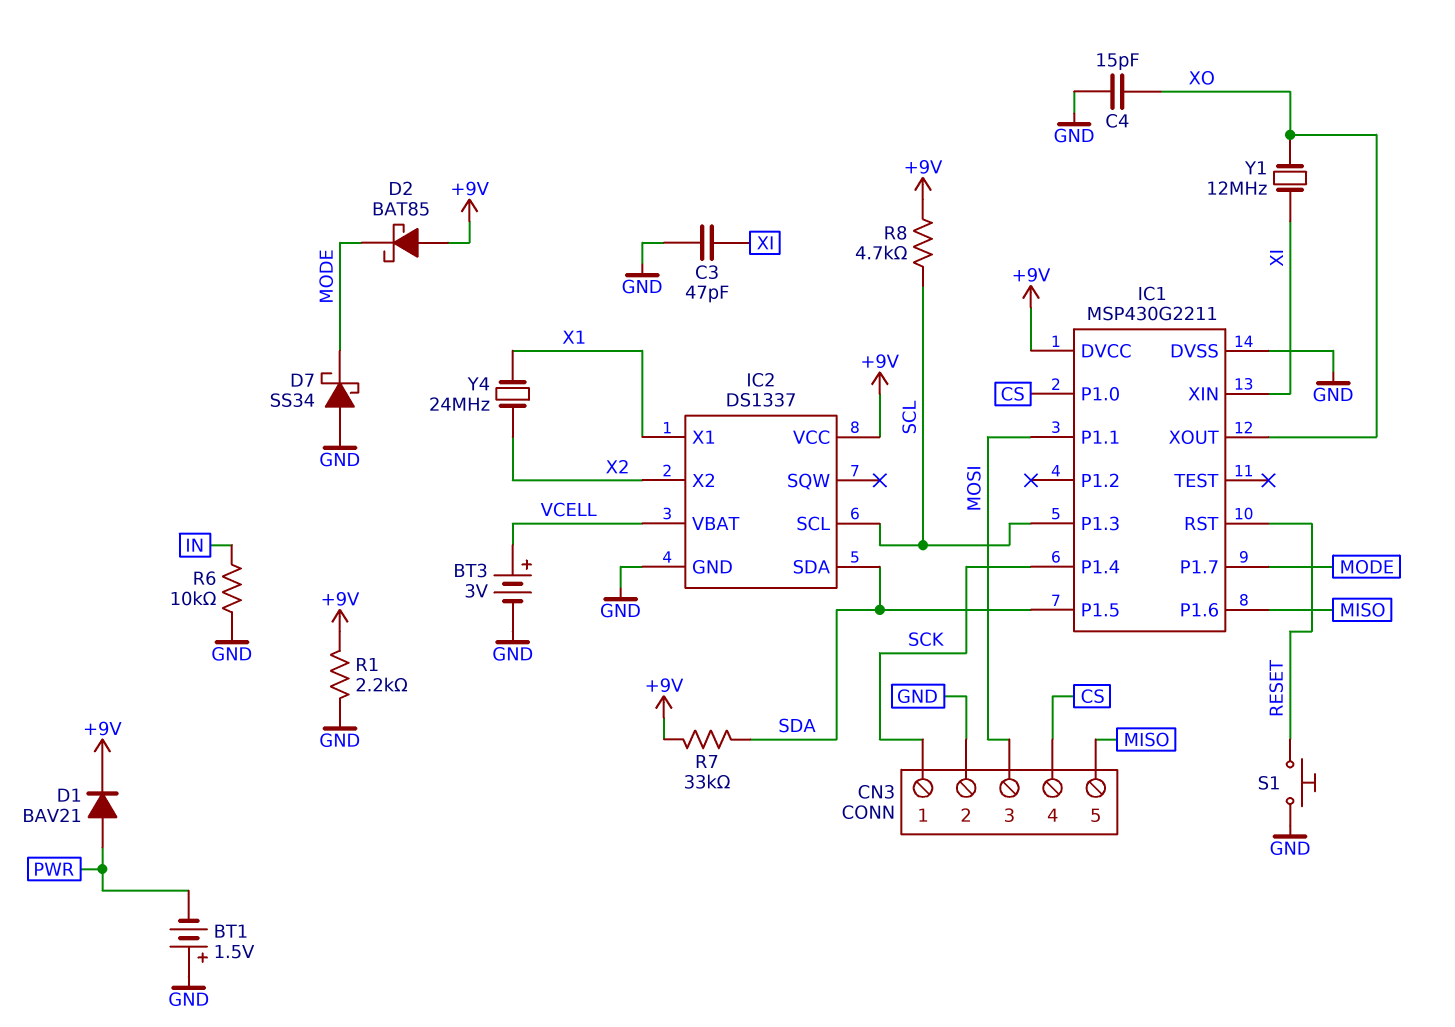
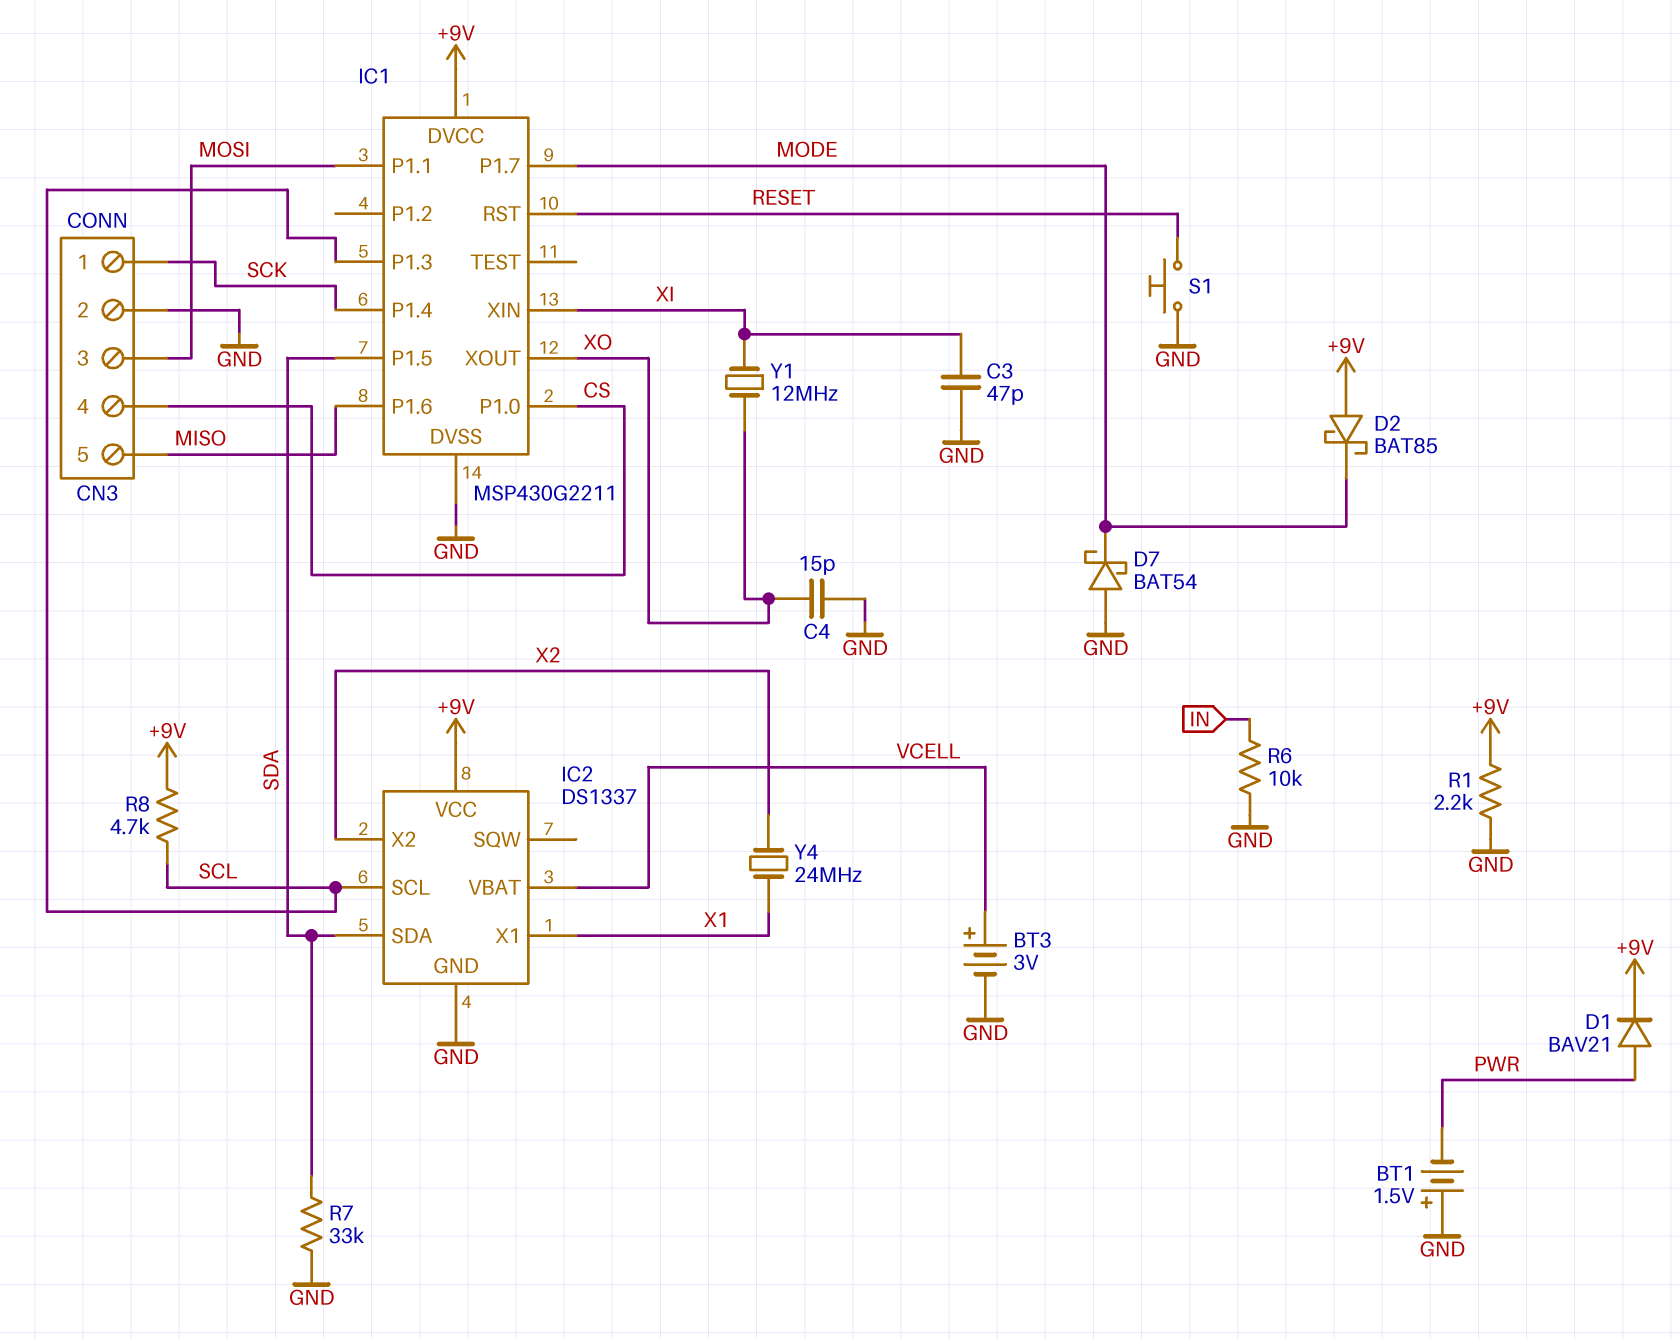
D7: schottky SS34 (A GND, K MODE) -> schottky BAT54 (A GND, K MODE)
R7: 33k (+9V, SDA) -> 33k (GND, SDA)

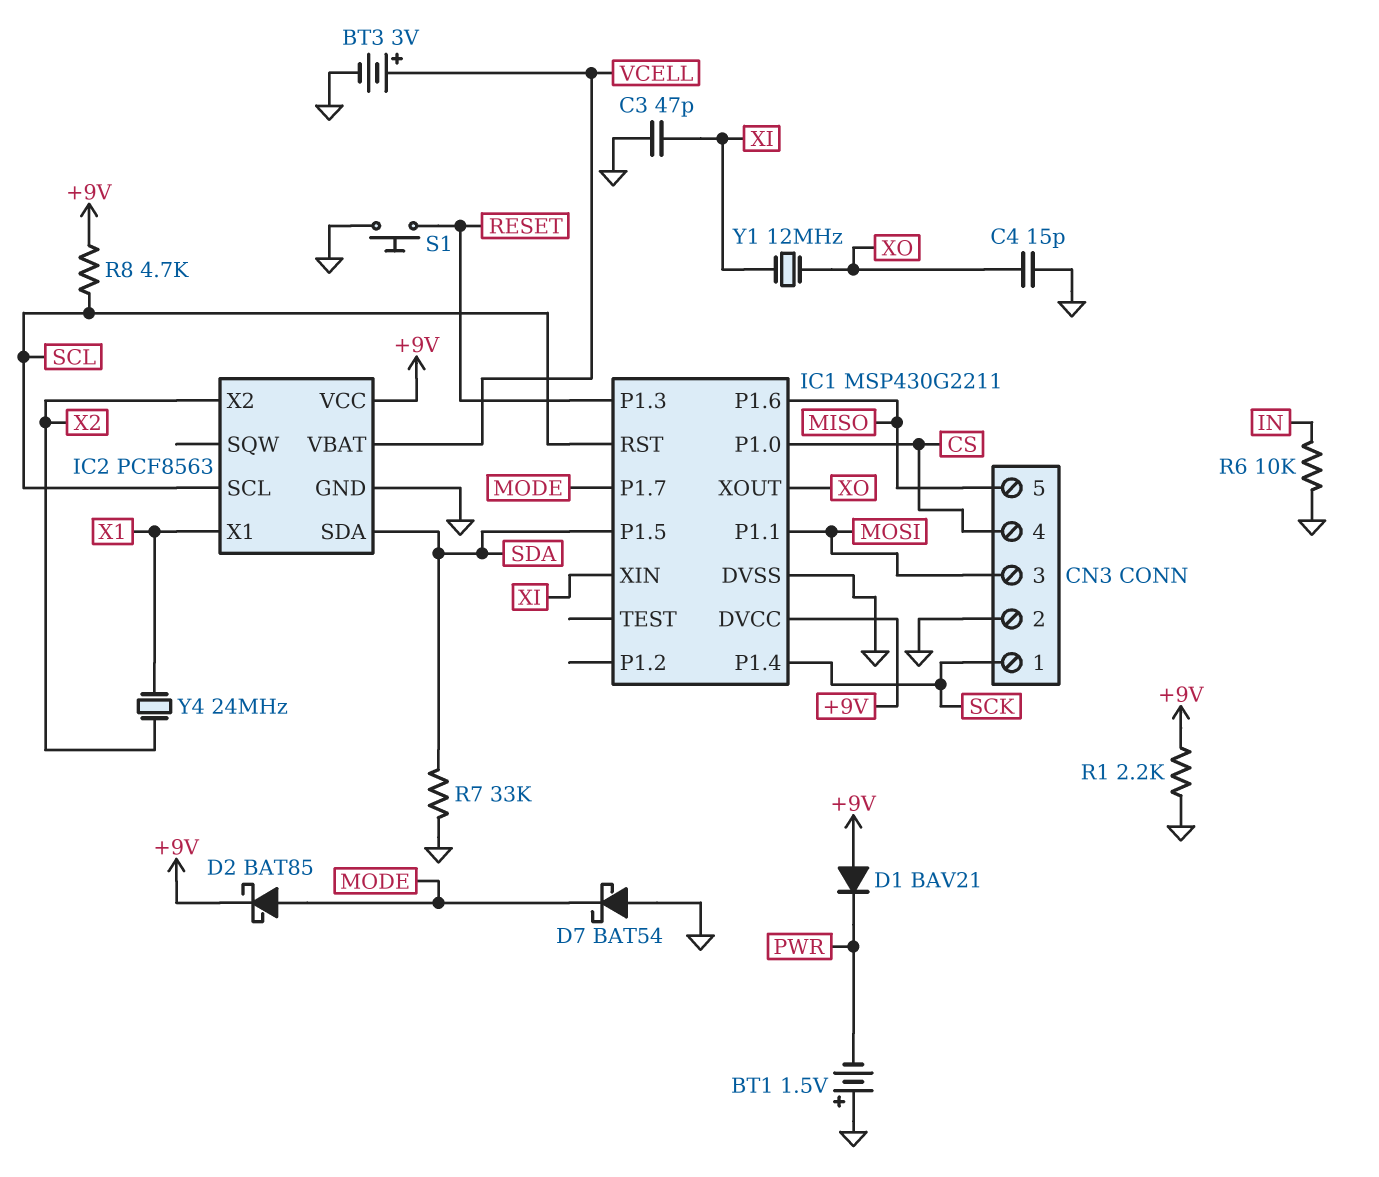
D1: diode BAV21 (A PWR, K +9V) -> diode BAV21 (A +9V, K PWR)
D2: schottky BAT85 (A +9V, K MODE) -> schottky BAT85 (A MODE, K +9V)
IC1 pin P1.3: SCL -> RESET
IC1 pin RST: RESET -> SCL
IC2: DS1337 -> PCF8563

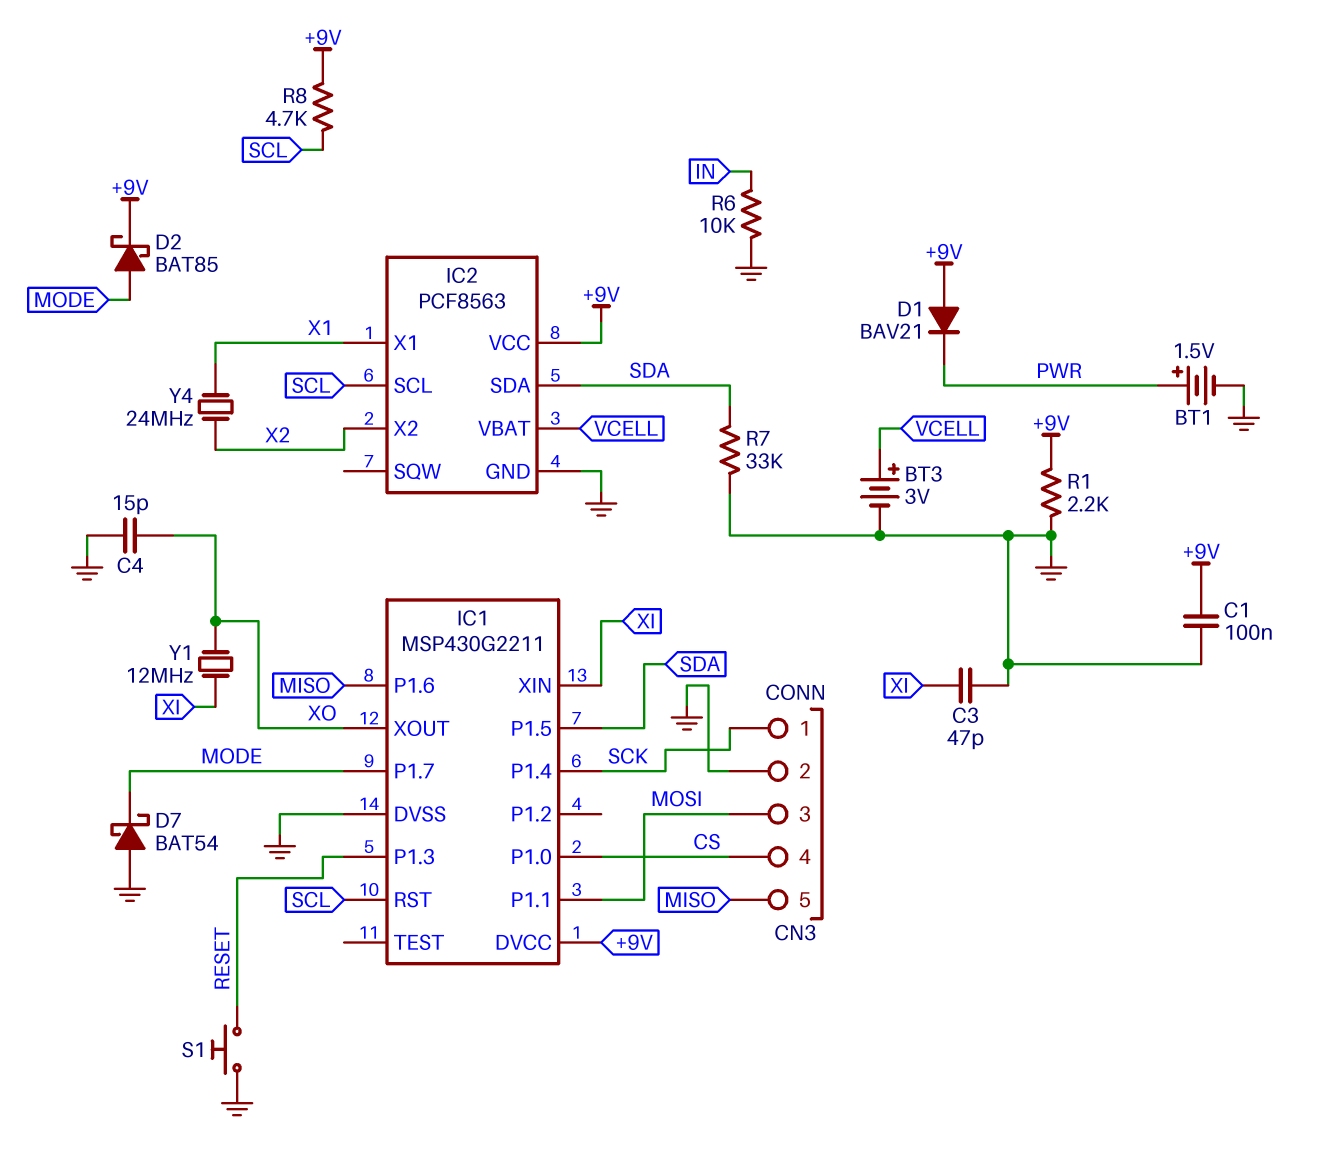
BT1: 1.5V (plus GND, minus PWR) -> 1.5V (plus PWR, minus GND)
C1: none -> 100nF (+9V, GND)

